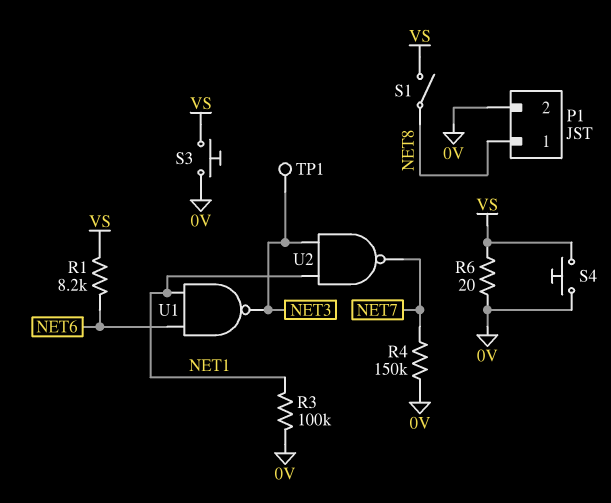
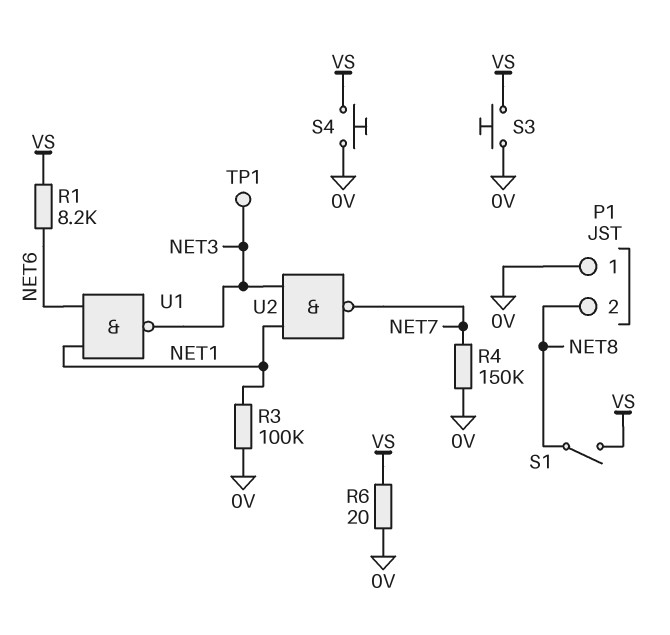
P1 pin 1: NET8 -> 0V
P1 pin 2: 0V -> NET8

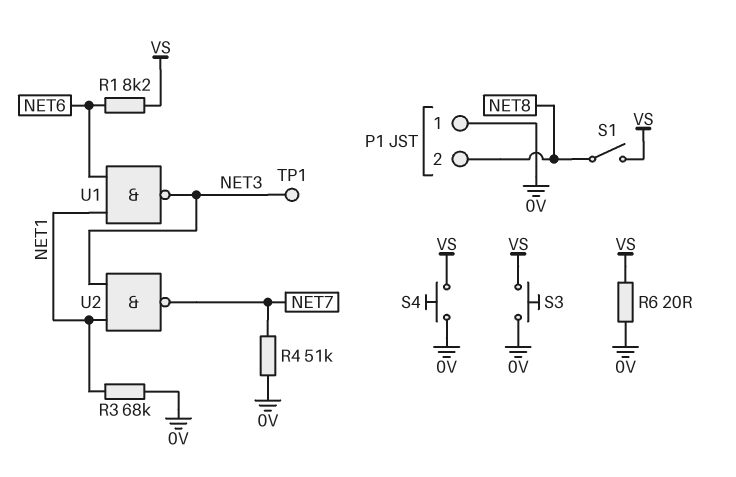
R3: 100k (0V, NET1) -> 68k (0V, NET1)
R4: 150k (0V, NET7) -> 51k (0V, NET7)

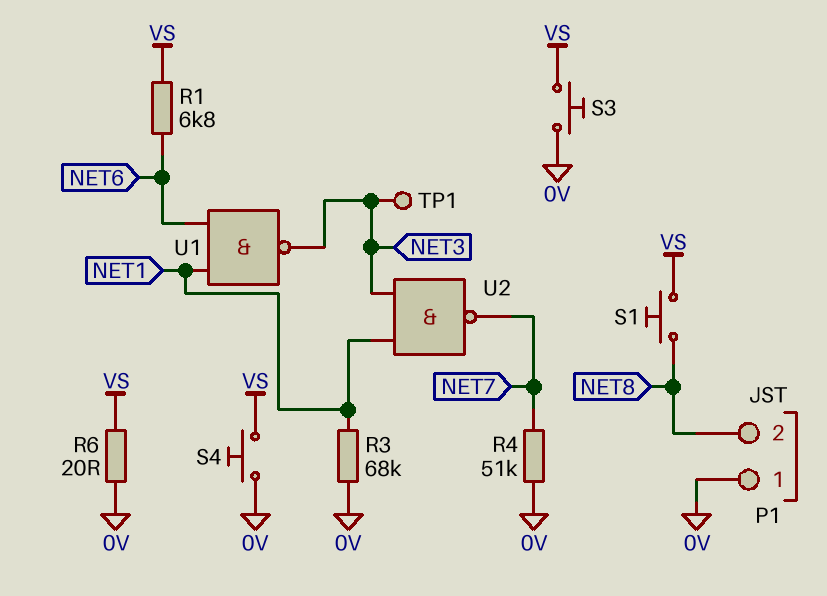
R1: 8.2k (NET6, VS) -> 6.8k (NET6, VS)
S1: switch (NET8, VS) -> button (NET8, VS)

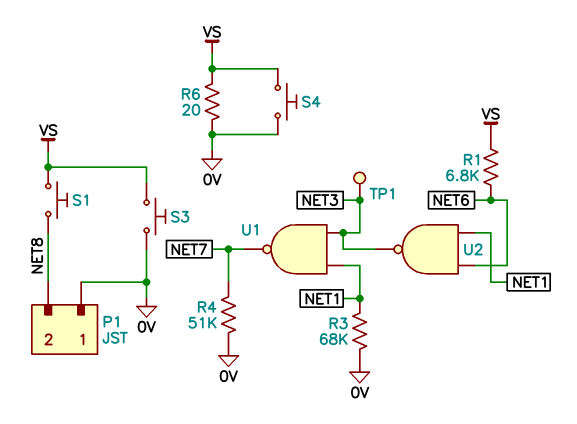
U1: NAND (in NET1, in NET6, out NET3) -> NAND (in NET1, in NET3, out NET7)
U2: NAND (in NET1, in NET3, out NET7) -> NAND (in NET1, in NET6, out NET3)

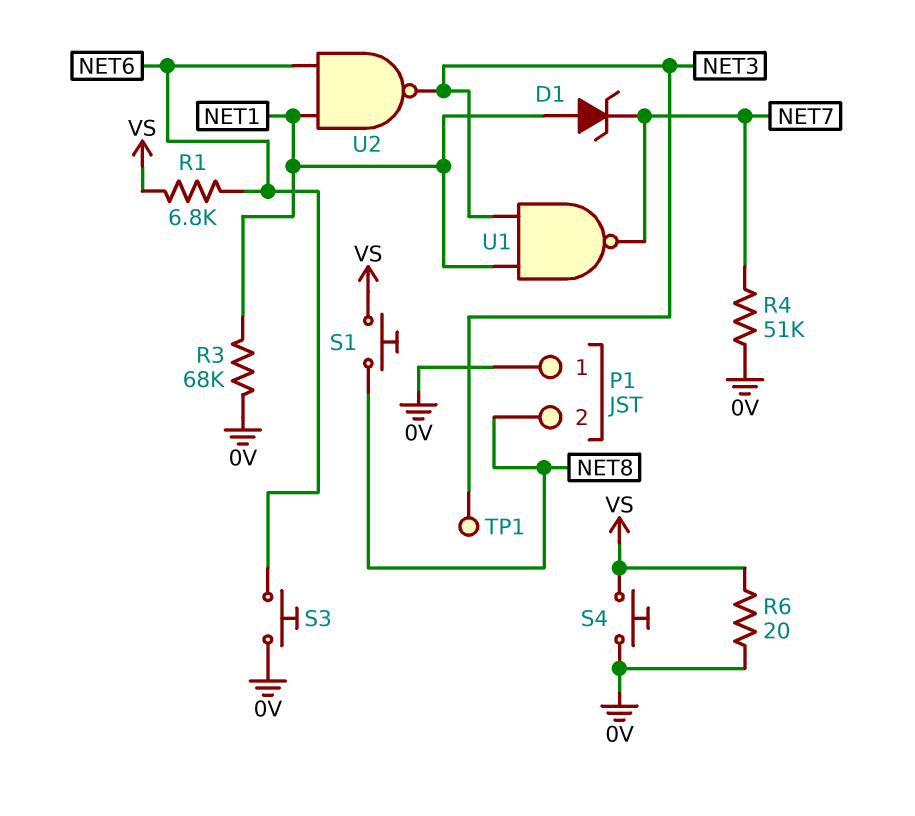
D1: none -> zener (A NET1, K NET7)
S3: button (0V, VS) -> button (0V, NET6)

